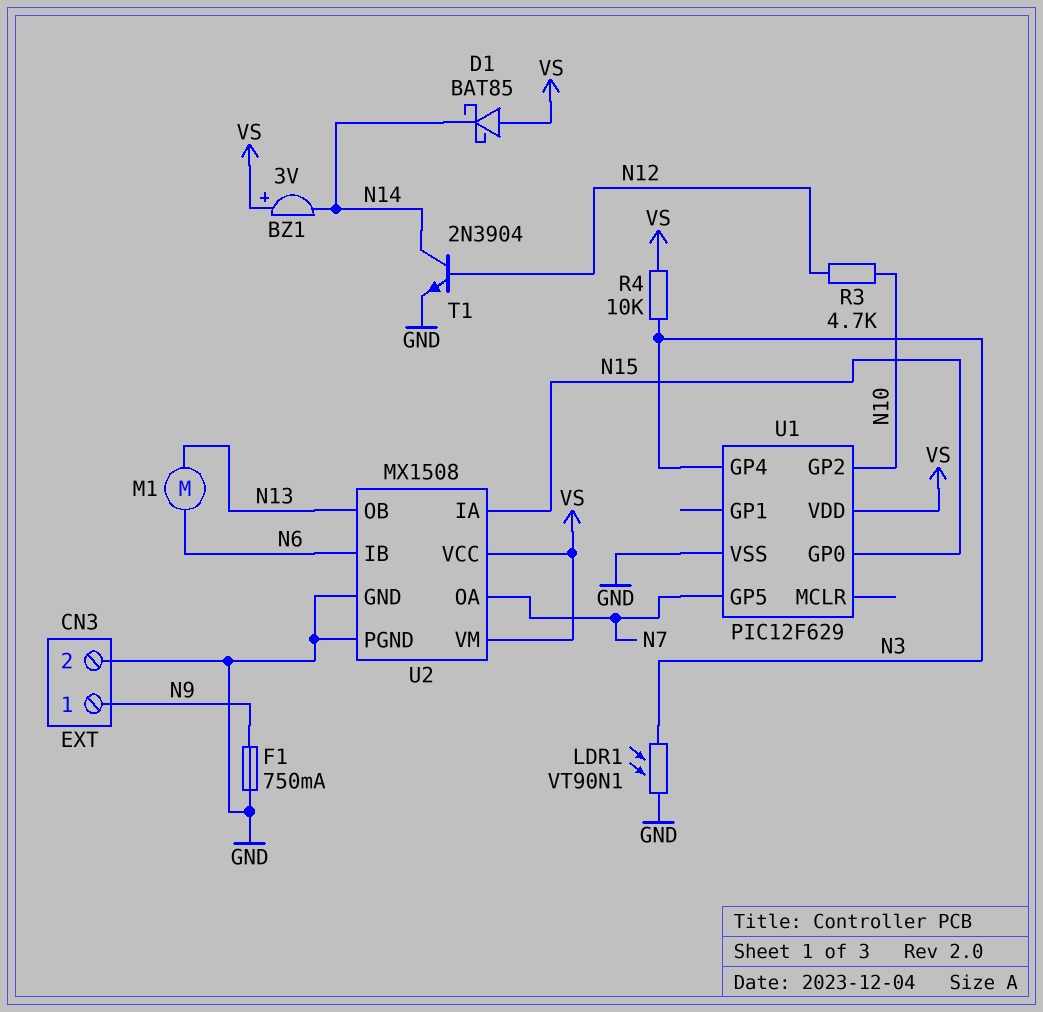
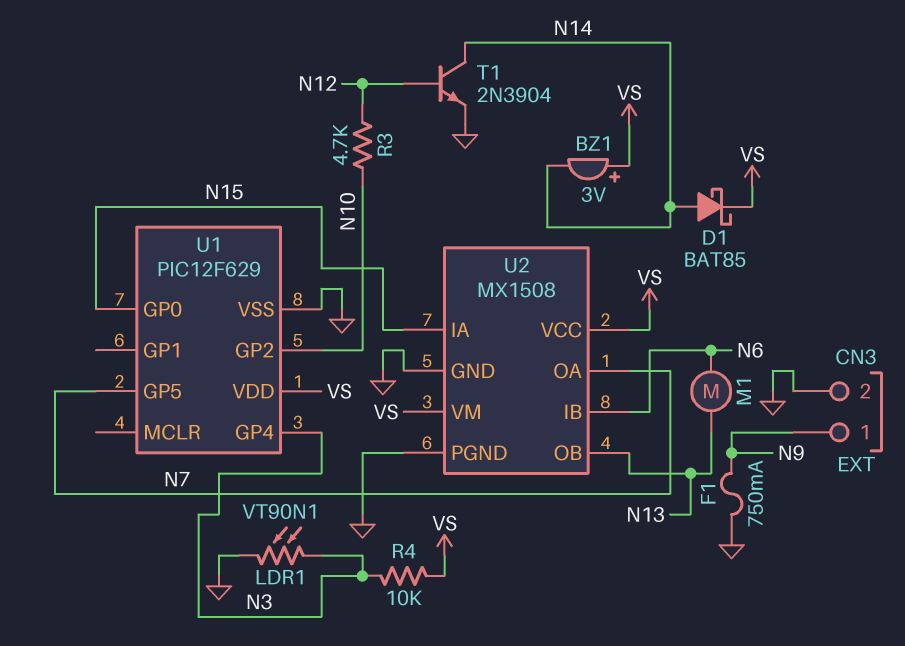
D1: schottky BAT85 (A VS, K N14) -> schottky BAT85 (A N14, K VS)

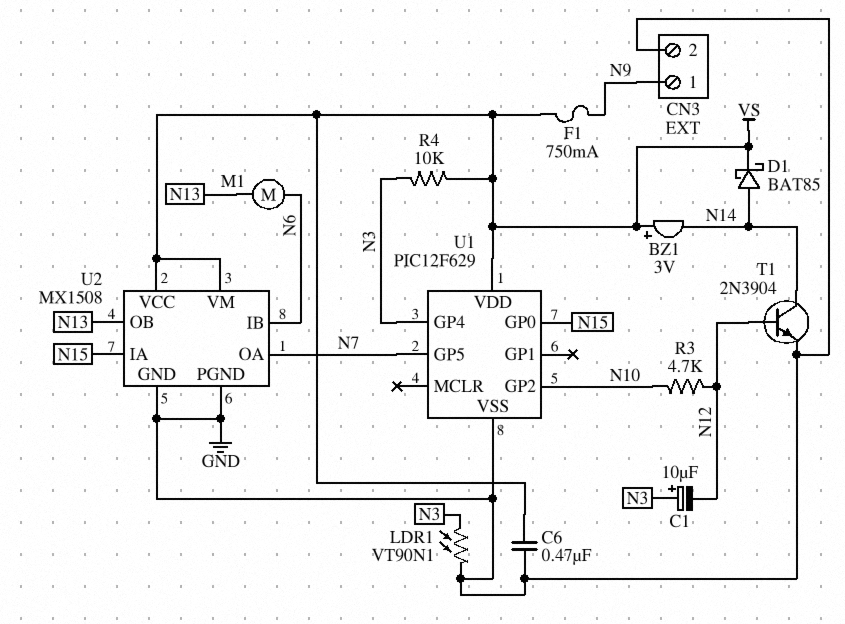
C1: none -> 10uF (plus N3, minus N12)
C6: none -> 470nF (GND, VS)
F1: 750mA (GND, N9) -> 750mA (N9, VS)

